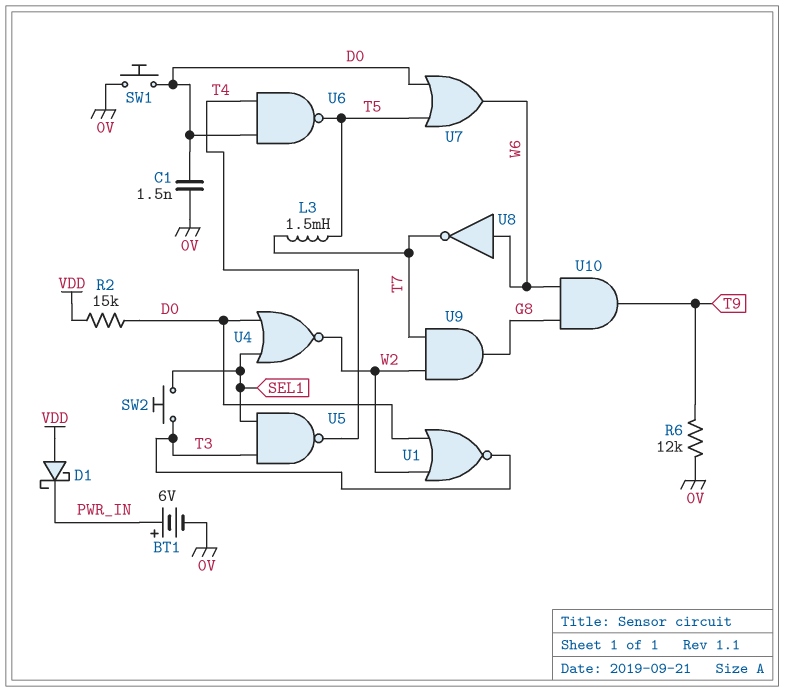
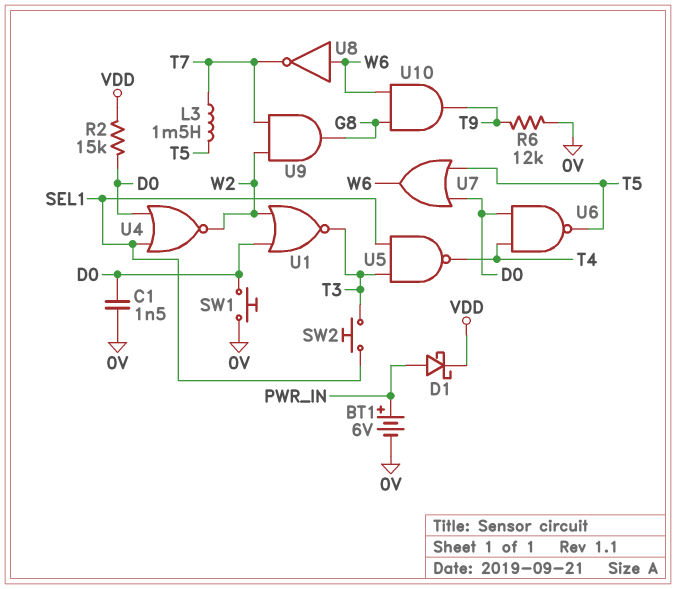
D1: schottky (A VDD, K PWR_IN) -> schottky (A PWR_IN, K VDD)

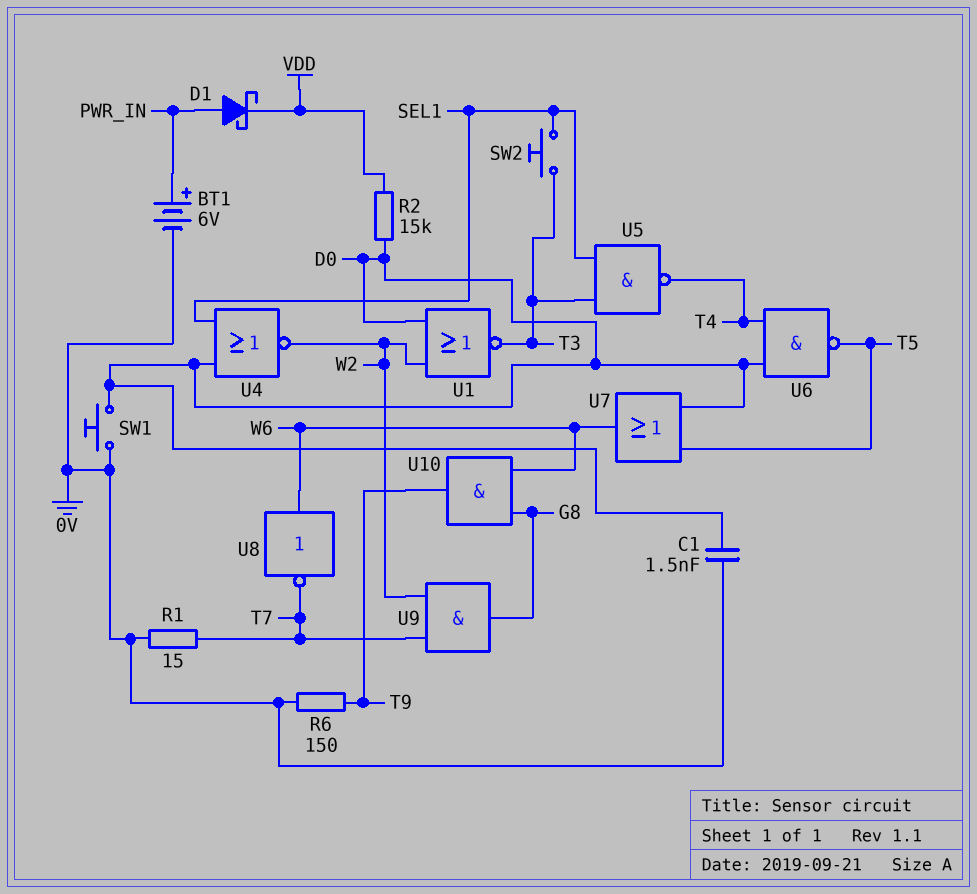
L3: 1.5mH (T5, T7) -> none
R1: none -> 15 (0V, T7)
R6: 12k (0V, T9) -> 150 (0V, T9)

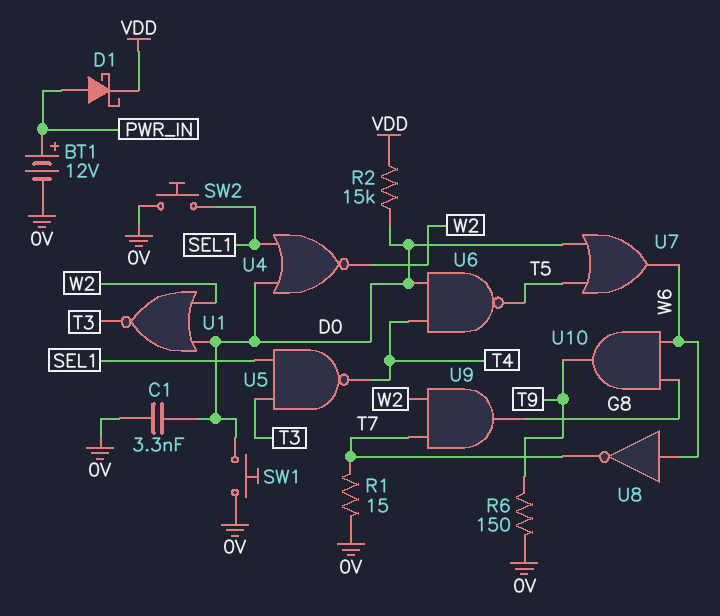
BT1: 6V (plus PWR_IN, minus 0V) -> 12V (plus PWR_IN, minus 0V)
C1: 1.5nF (0V, D0) -> 3.3nF (0V, D0)
SW2: button (SEL1, T3) -> button (0V, SEL1)

